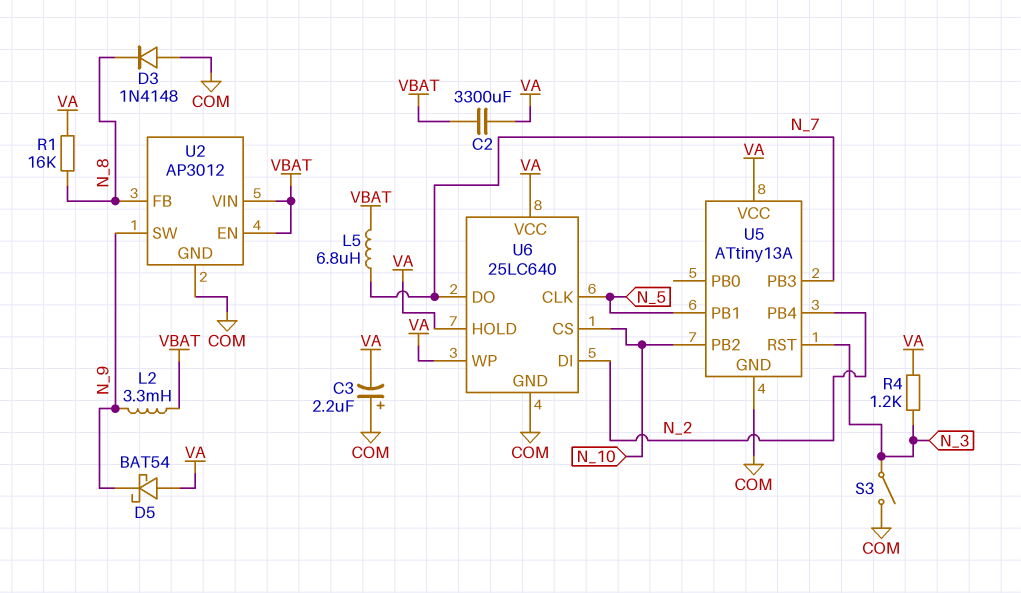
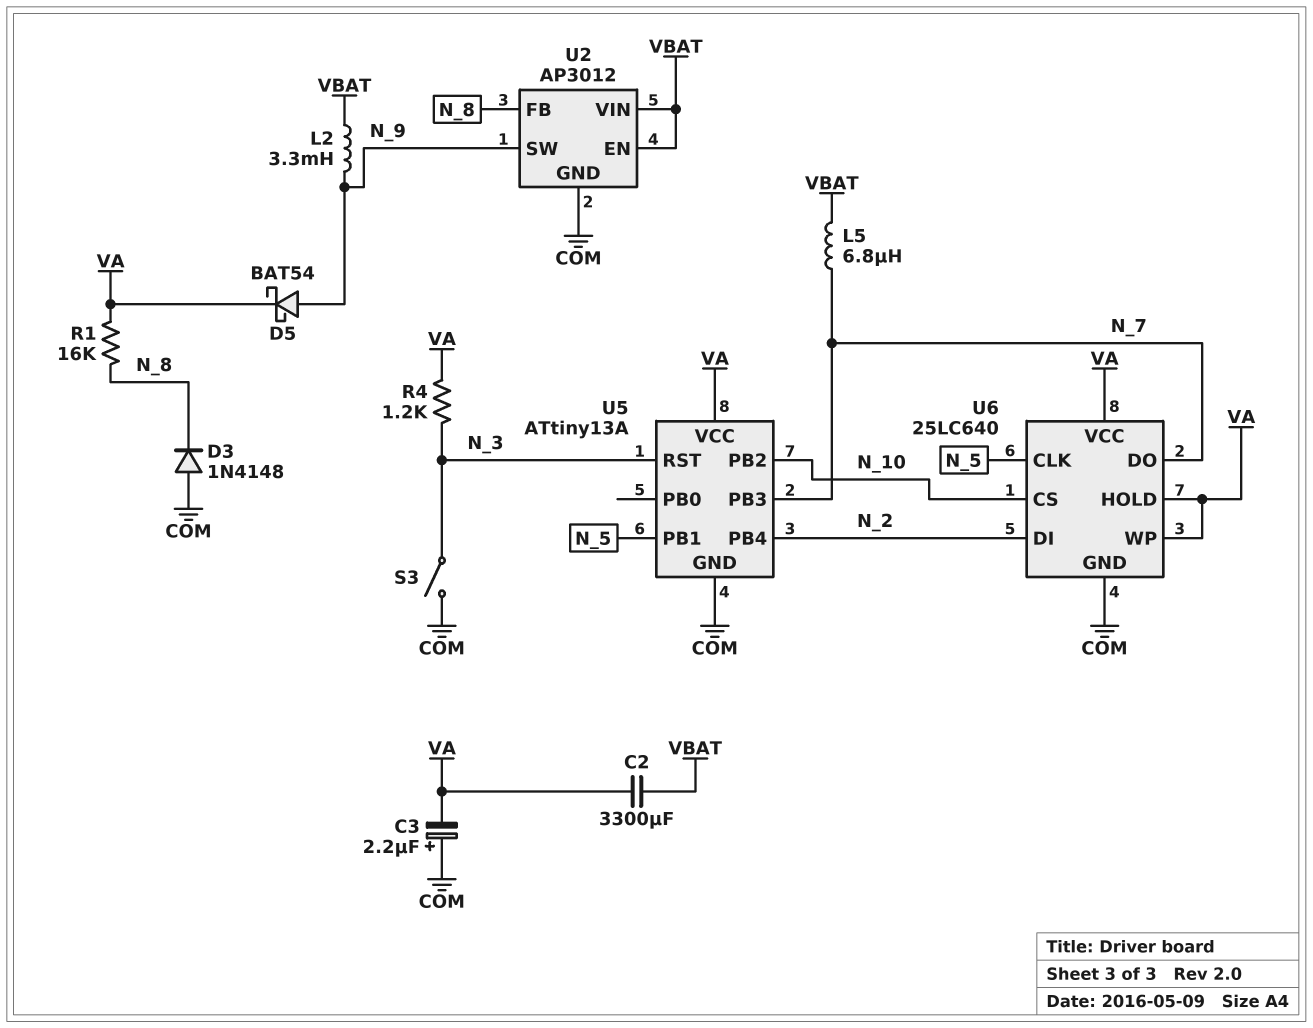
D5: schottky BAT54 (A VA, K N_9) -> schottky BAT54 (A N_9, K VA)

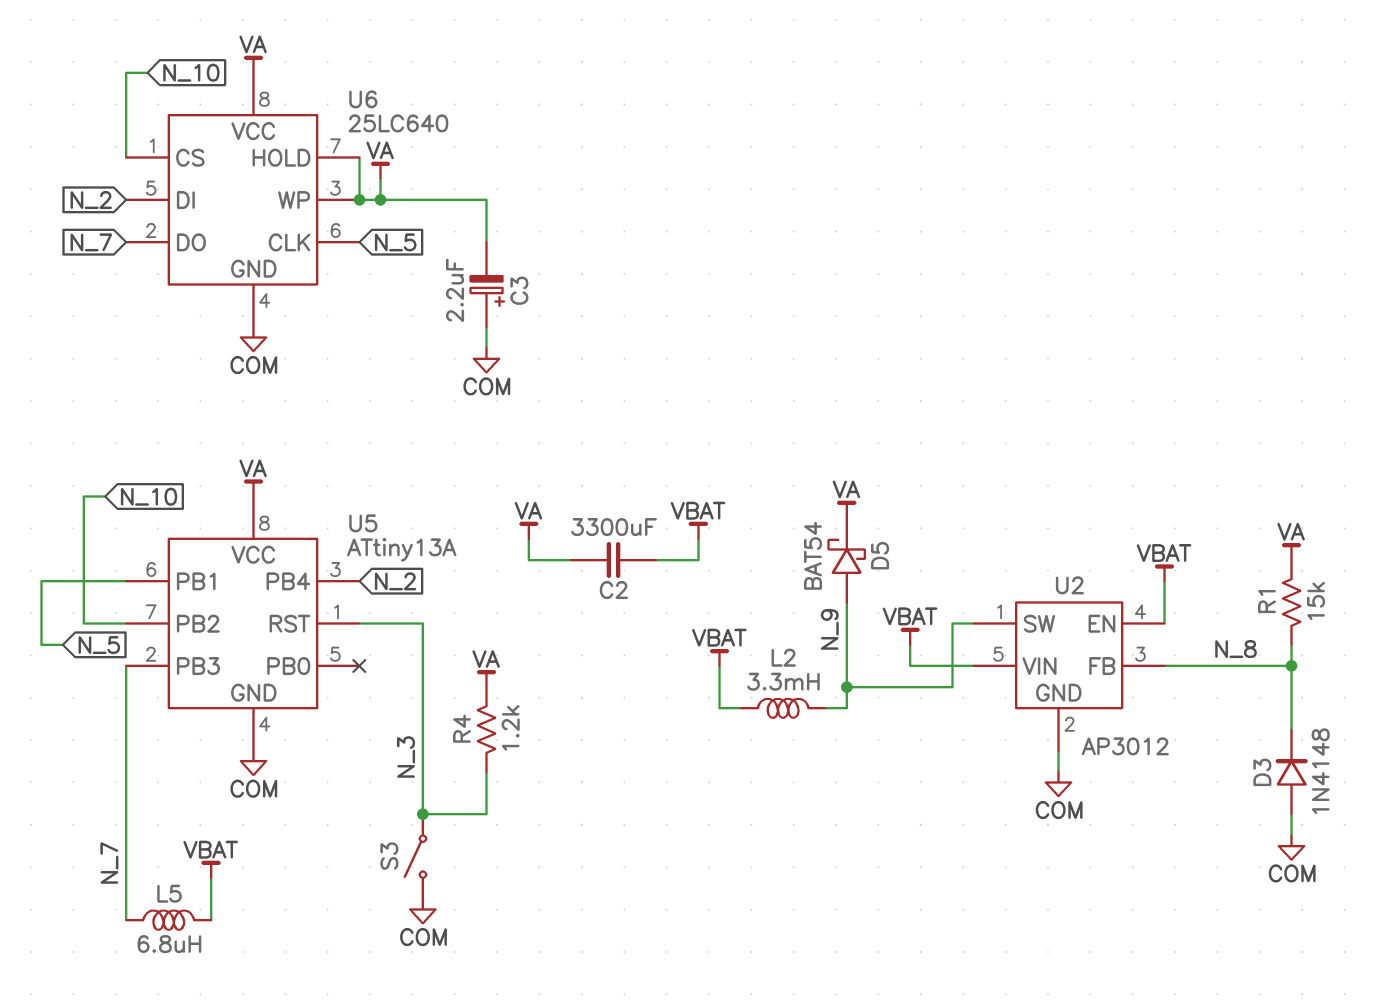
R1: 16k (N_8, VA) -> 15k (N_8, VA)

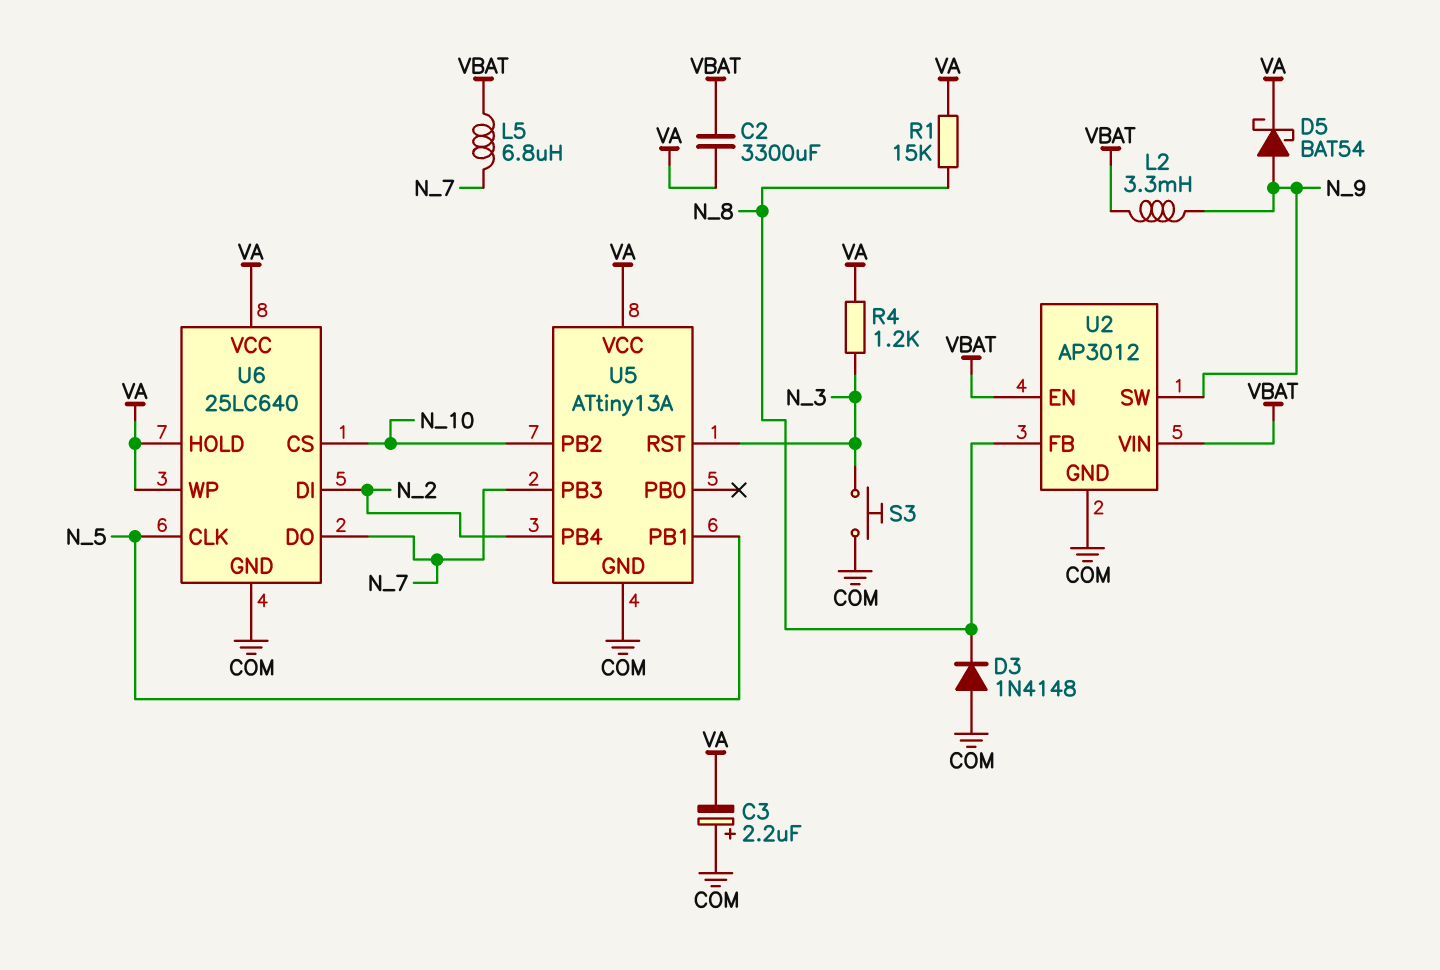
S3: switch (COM, N_3) -> button (COM, N_3)

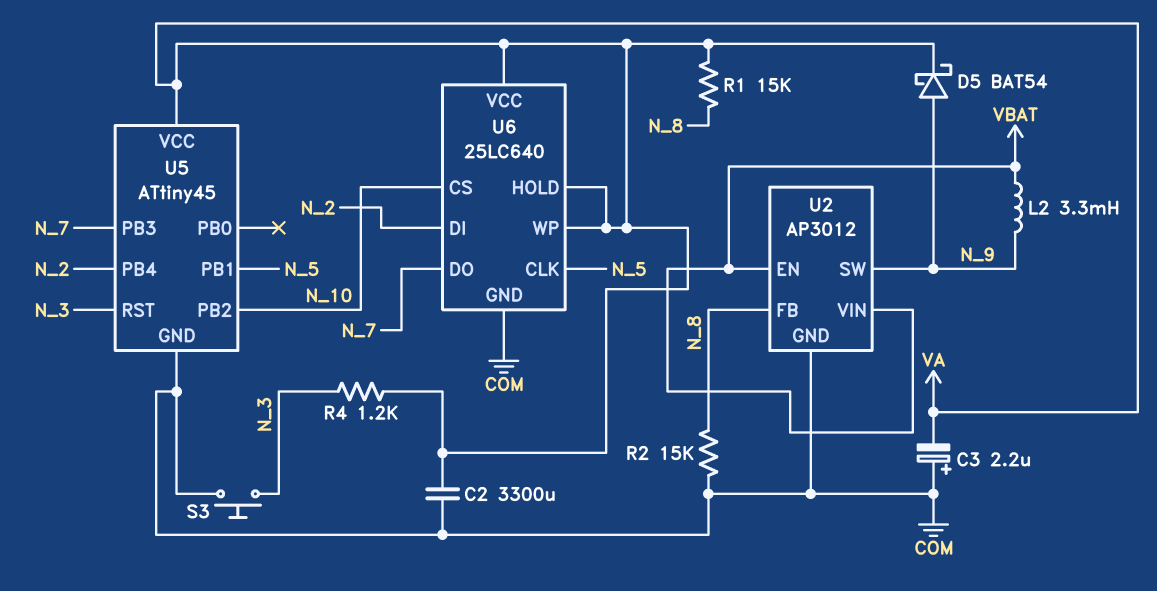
C2: 3300uF (VA, VBAT) -> 3300uF (COM, VA)
D3: diode 1N4148 (A COM, K N_8) -> none
L5: 6.8uH (N_7, VBAT) -> none
R2: none -> 15k (COM, N_8)
U5: ATtiny13A -> ATtiny45

